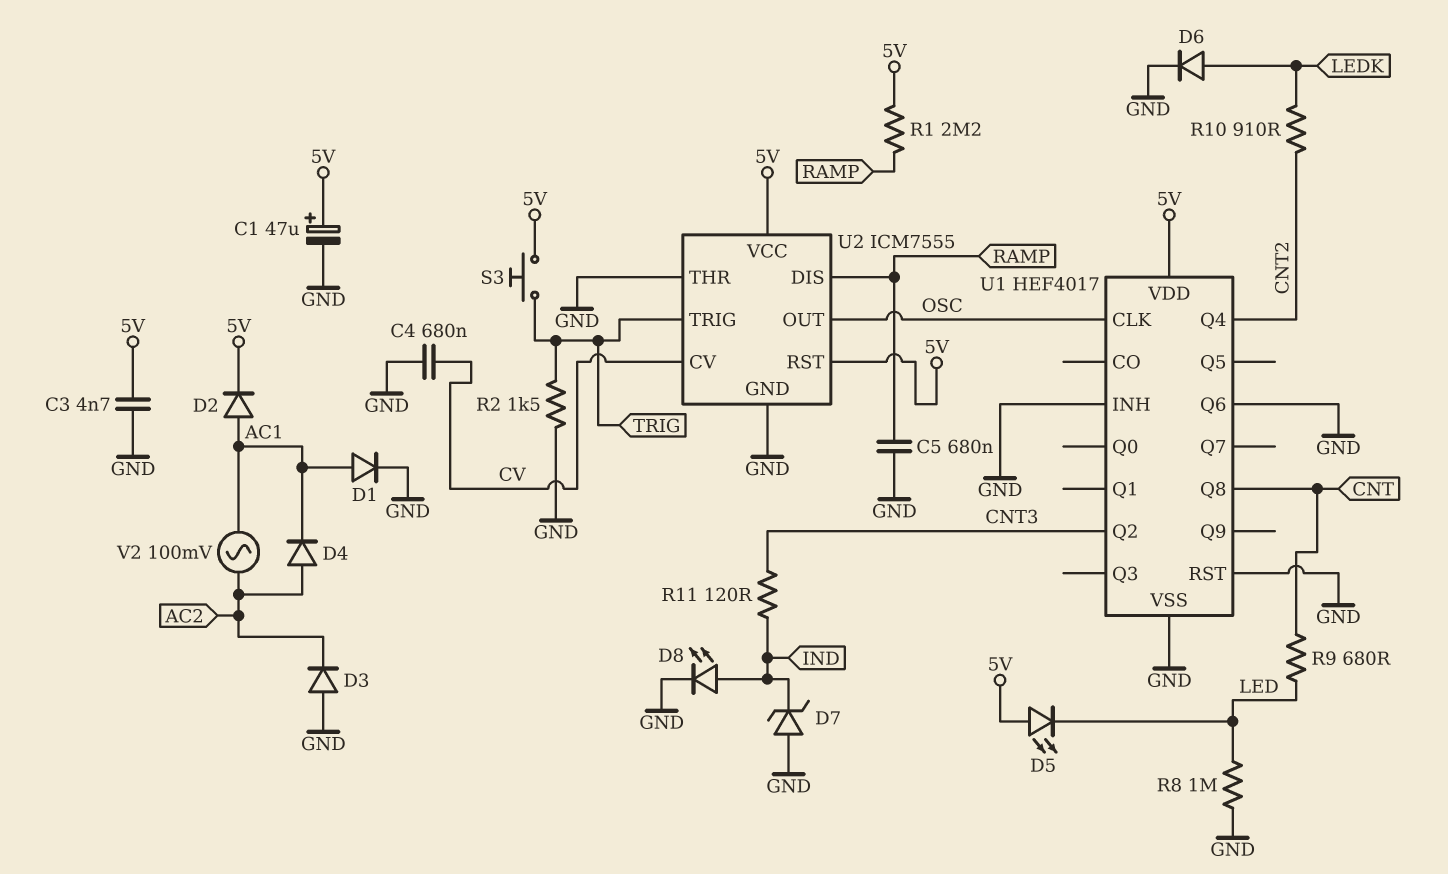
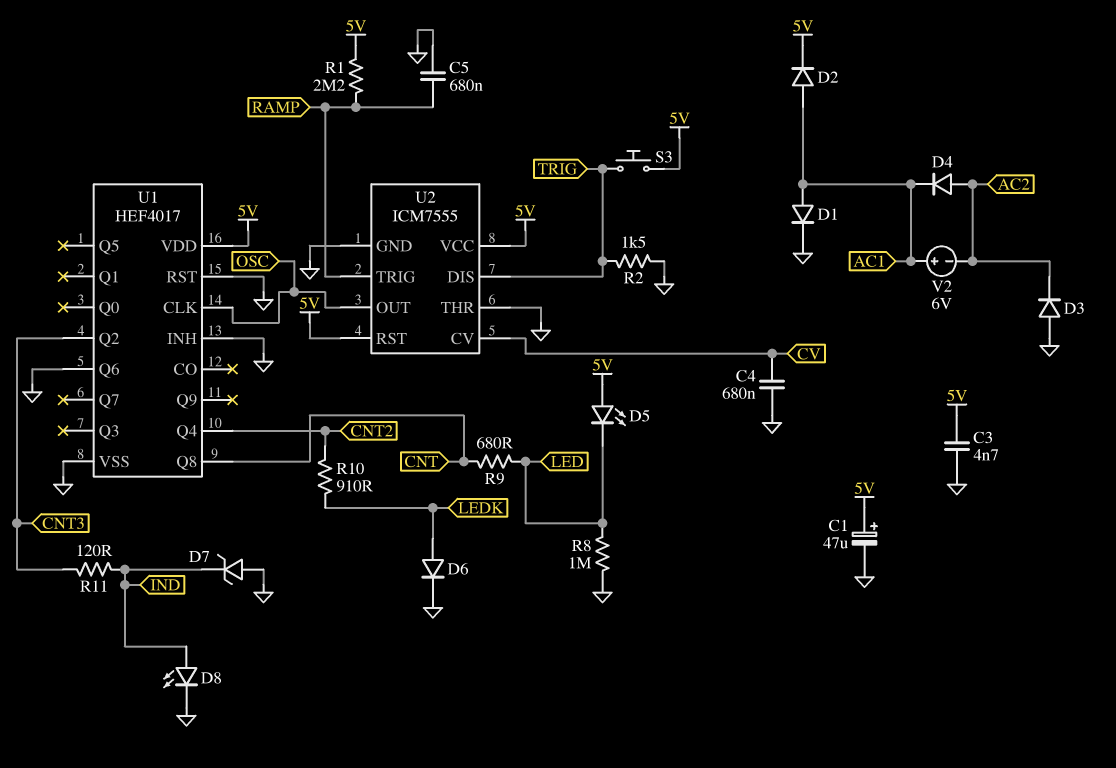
U2 pin DIS: RAMP -> TRIG
U2 pin TRIG: TRIG -> RAMP
V2: AC 100mV (AC1, AC2) -> 6V (plus AC1, minus AC2)

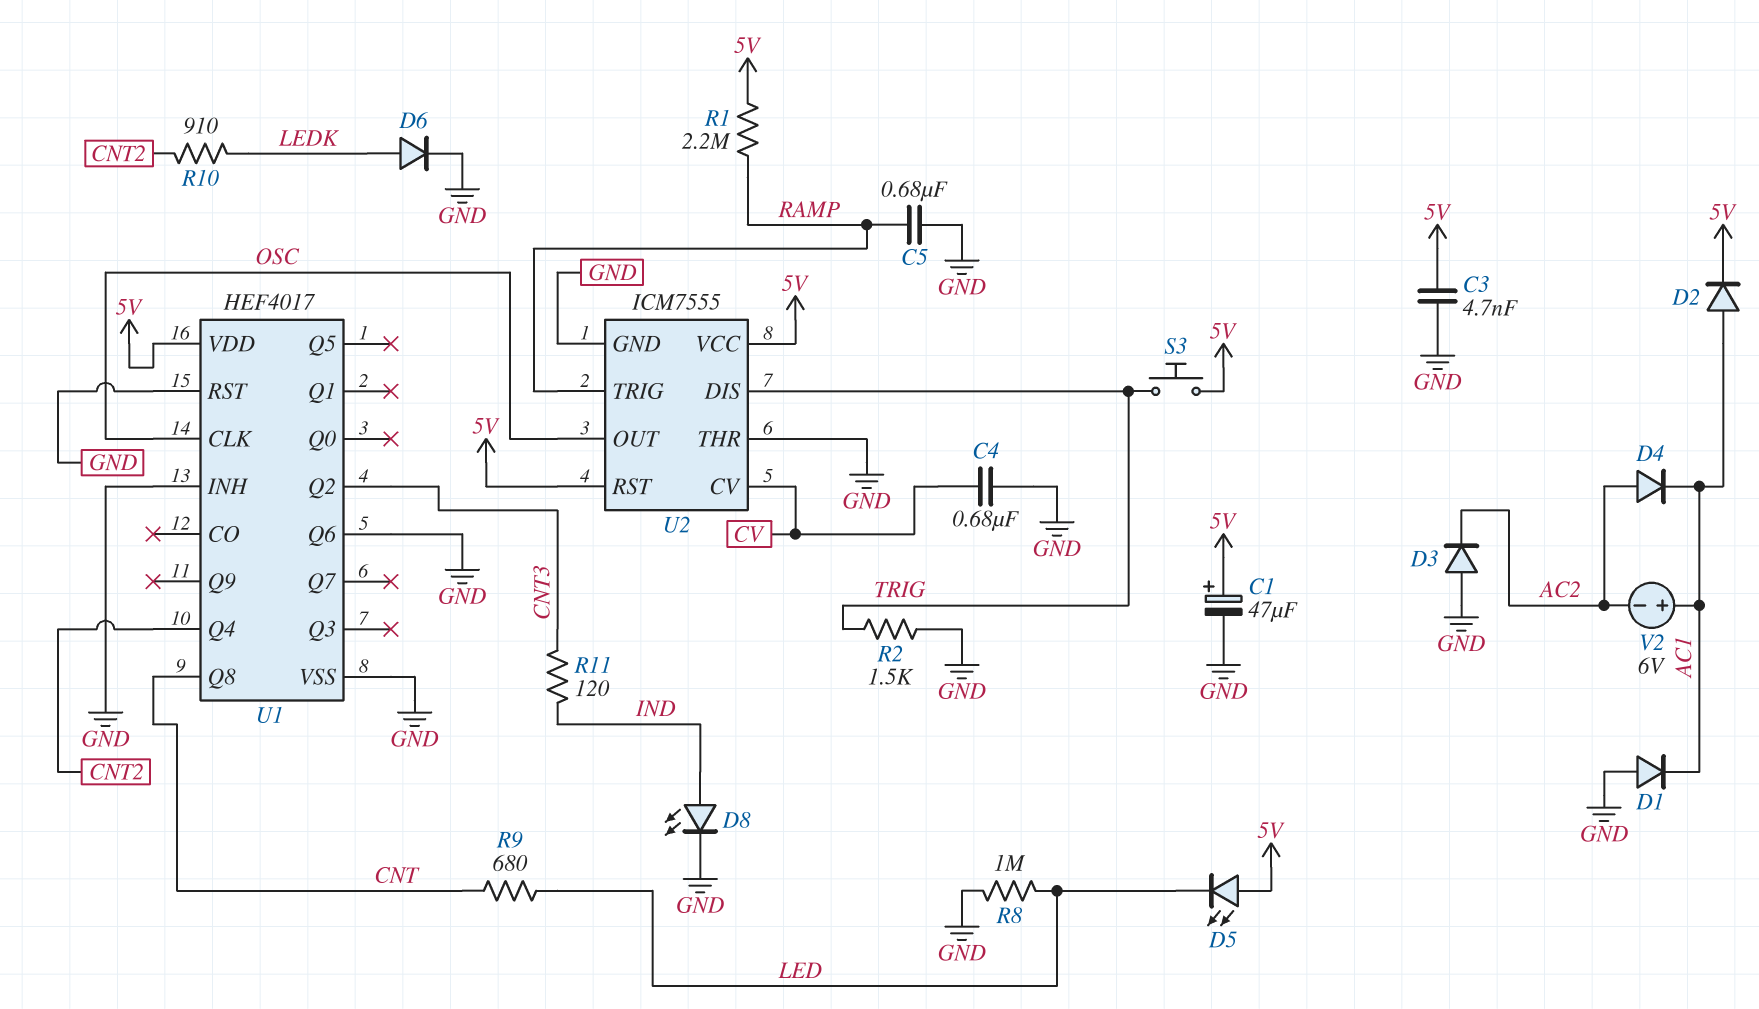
D1: diode (A AC1, K GND) -> diode (A GND, K AC1)
D7: zener (A GND, K IND) -> none

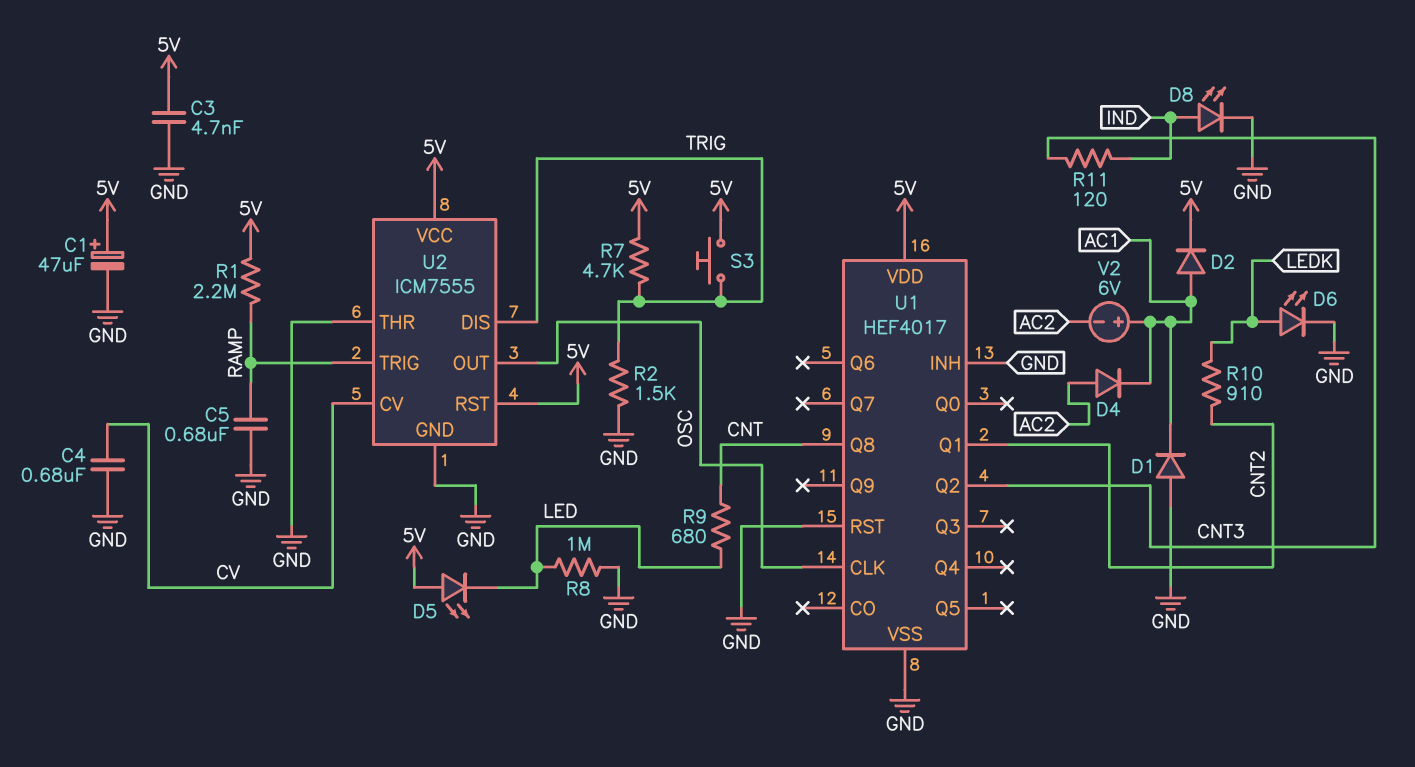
D3: diode (A GND, K AC2) -> none
D6: diode (A LEDK, K GND) -> LED (A LEDK, K GND)
R7: none -> 4.7k (5V, TRIG)
U1 pin Q1: none -> CNT2
U1 pin Q4: CNT2 -> none
U1 pin Q6: GND -> none

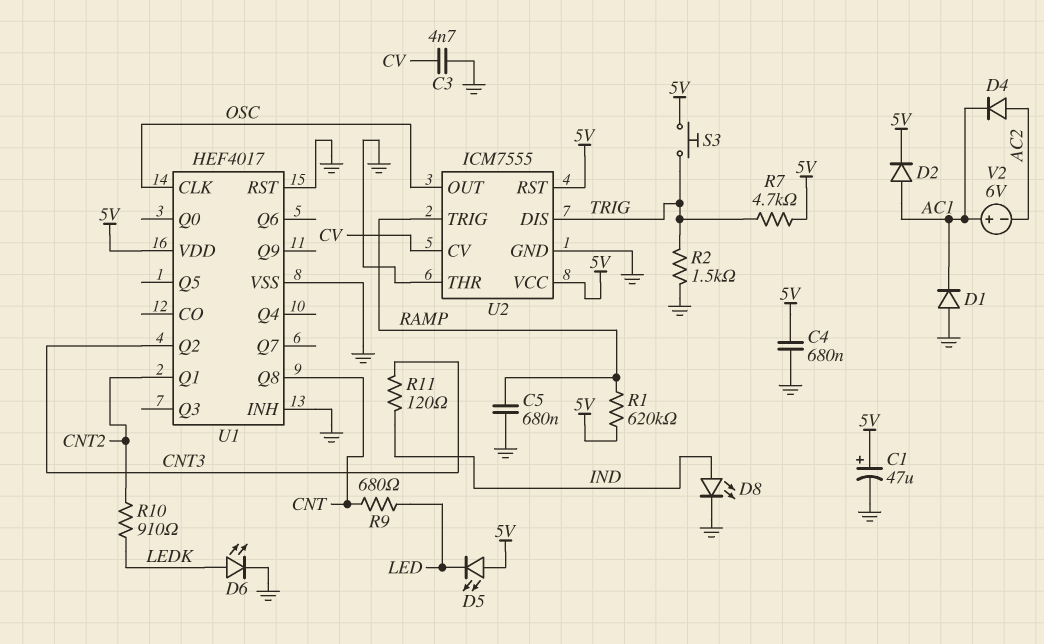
C3: 4.7nF (5V, GND) -> 4.7nF (CV, GND)
C4: 680nF (CV, GND) -> 680nF (5V, GND)
R1: 2.2M (5V, RAMP) -> 620k (5V, RAMP)
R8: 1M (GND, LED) -> none

